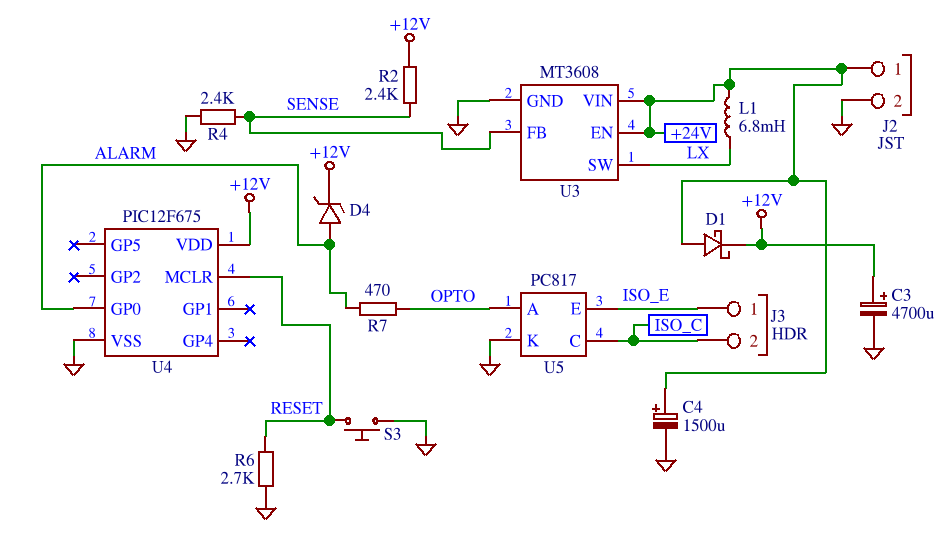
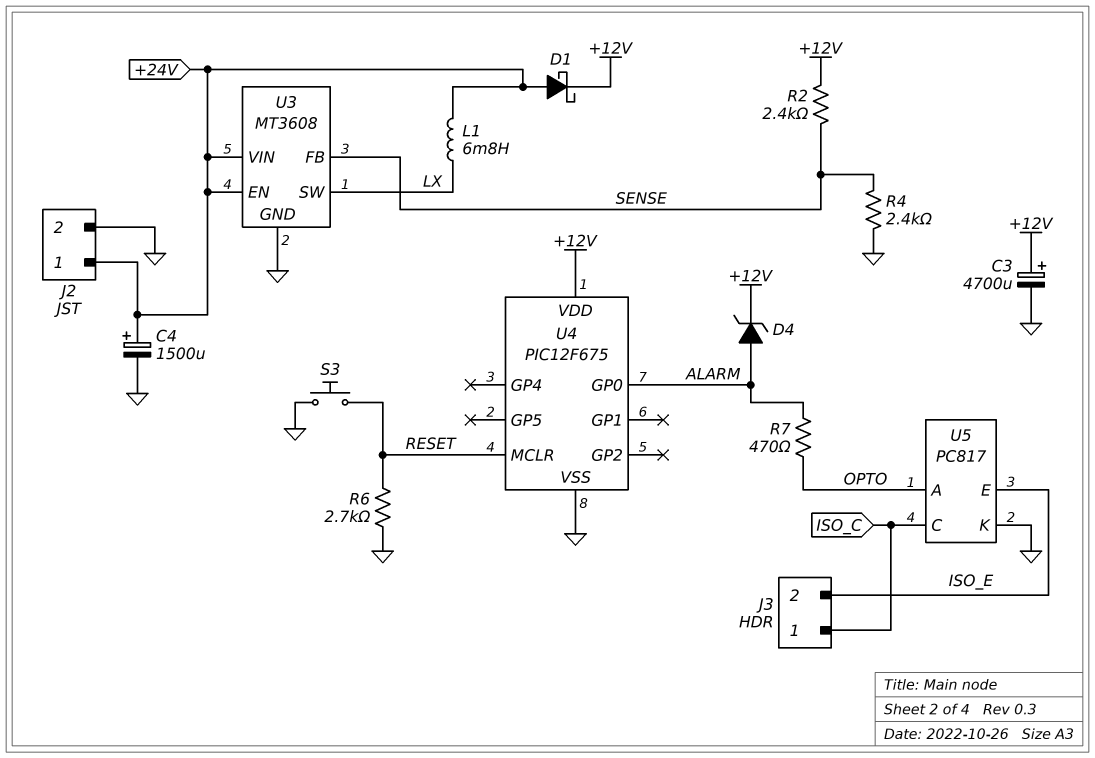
J3 pin 1: ISO_E -> ISO_C
J3 pin 2: ISO_C -> ISO_E

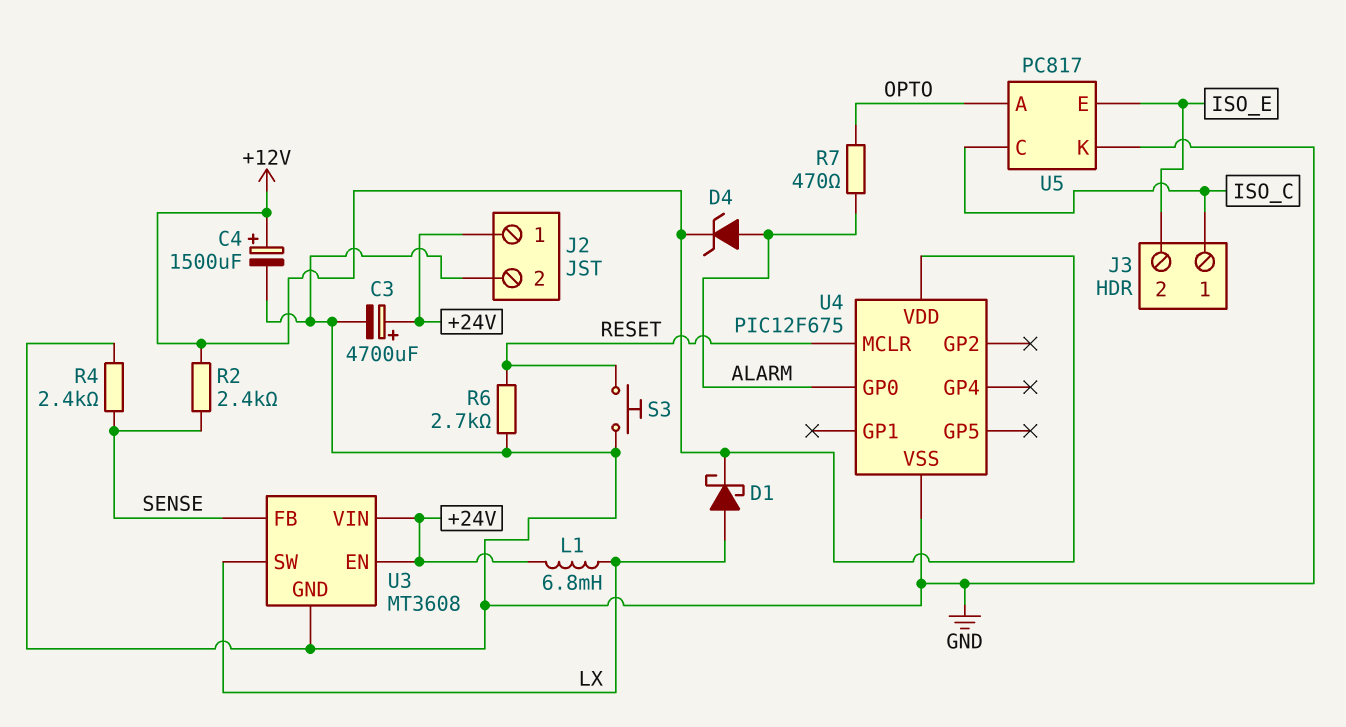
C3: 4700uF (plus +12V, minus GND) -> 4700uF (plus +24V, minus GND)
C4: 1500uF (plus +24V, minus GND) -> 1500uF (plus +12V, minus GND)
D1: schottky (A +24V, K +12V) -> schottky (A LX, K +12V)

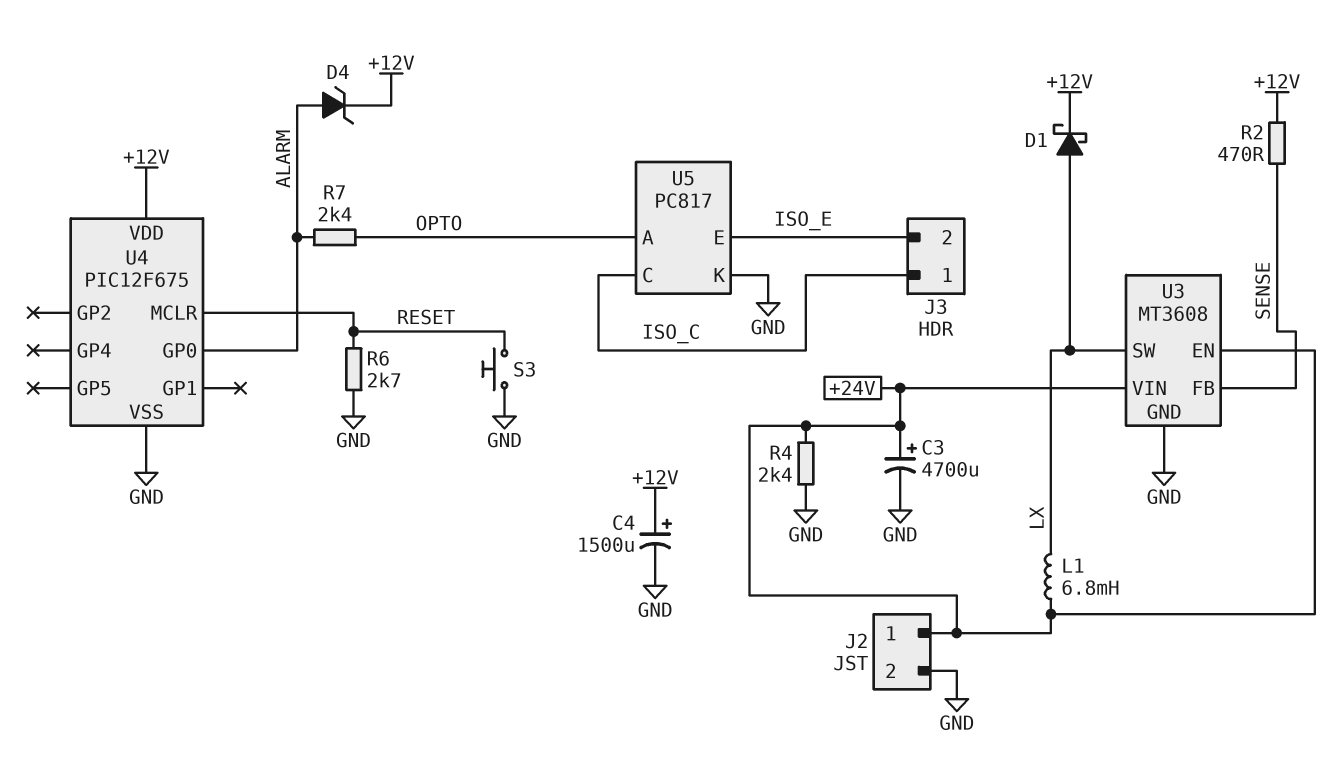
R2: 2.4k (+12V, SENSE) -> 470 (+12V, SENSE)
R4: 2.4k (GND, SENSE) -> 2.4k (+24V, GND)
R7: 470 (ALARM, OPTO) -> 2.4k (ALARM, OPTO)

